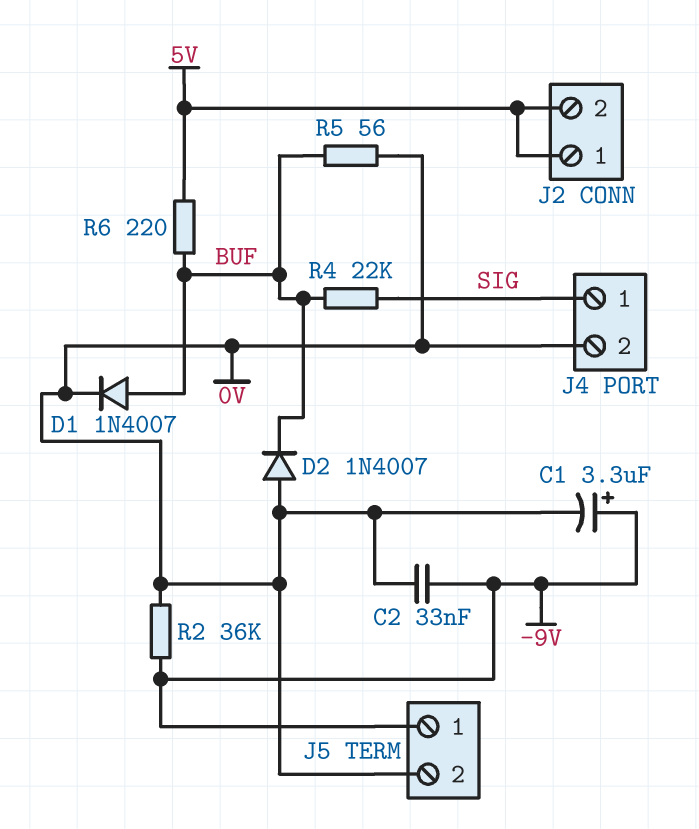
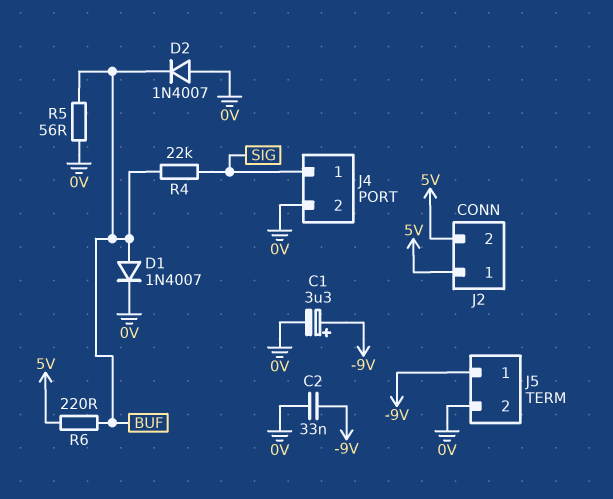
R2: 36k (-9V, 0V) -> none

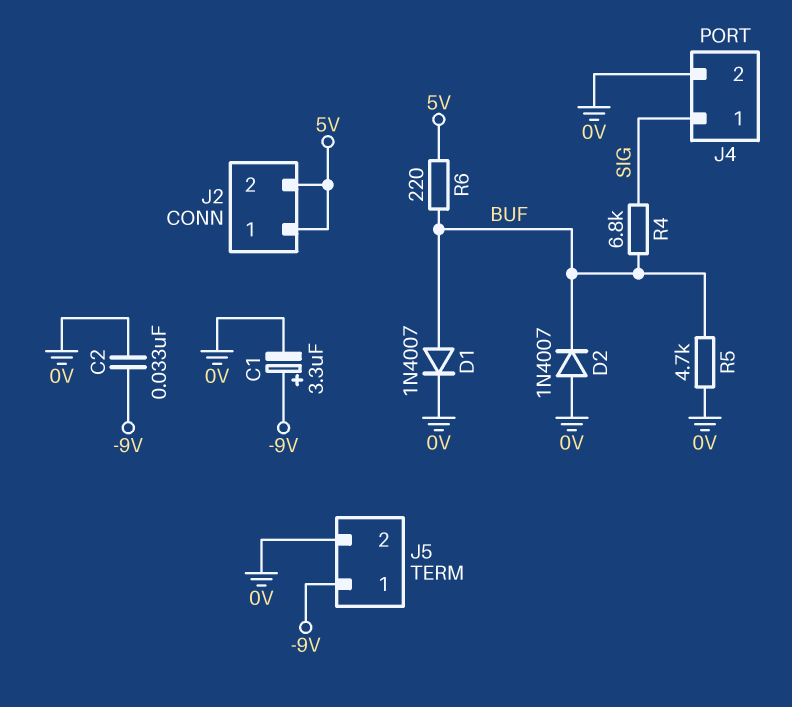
R4: 22k (BUF, SIG) -> 6.8k (BUF, SIG)
R5: 56 (0V, BUF) -> 4.7k (0V, BUF)

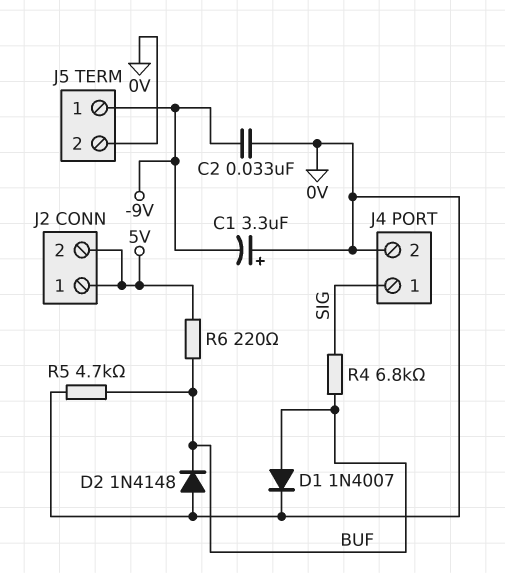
C1: 3.3uF (plus -9V, minus 0V) -> 3.3uF (plus 0V, minus -9V)
D2: diode 1N4007 (A 0V, K BUF) -> diode 1N4148 (A 0V, K BUF)

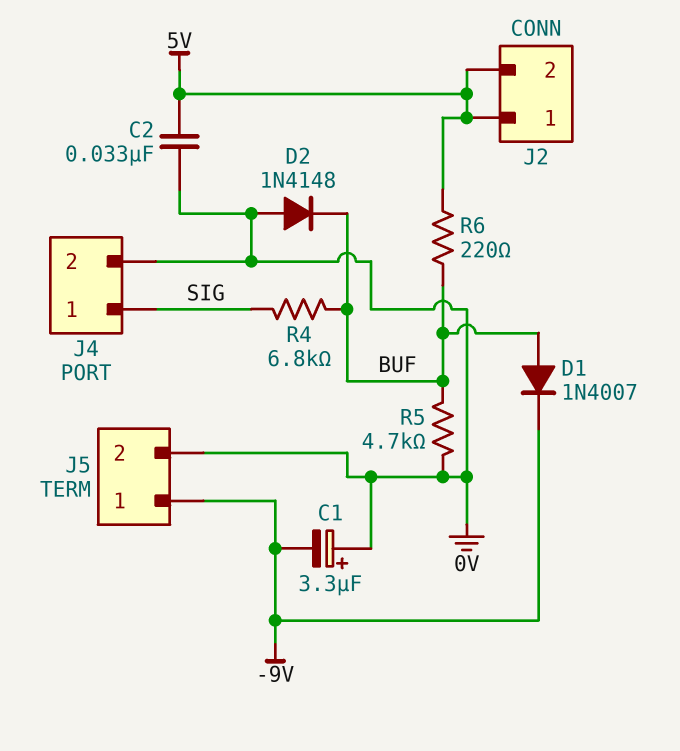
C2: 33nF (-9V, 0V) -> 33nF (0V, 5V)
D1: diode 1N4007 (A BUF, K 0V) -> diode 1N4007 (A BUF, K -9V)

